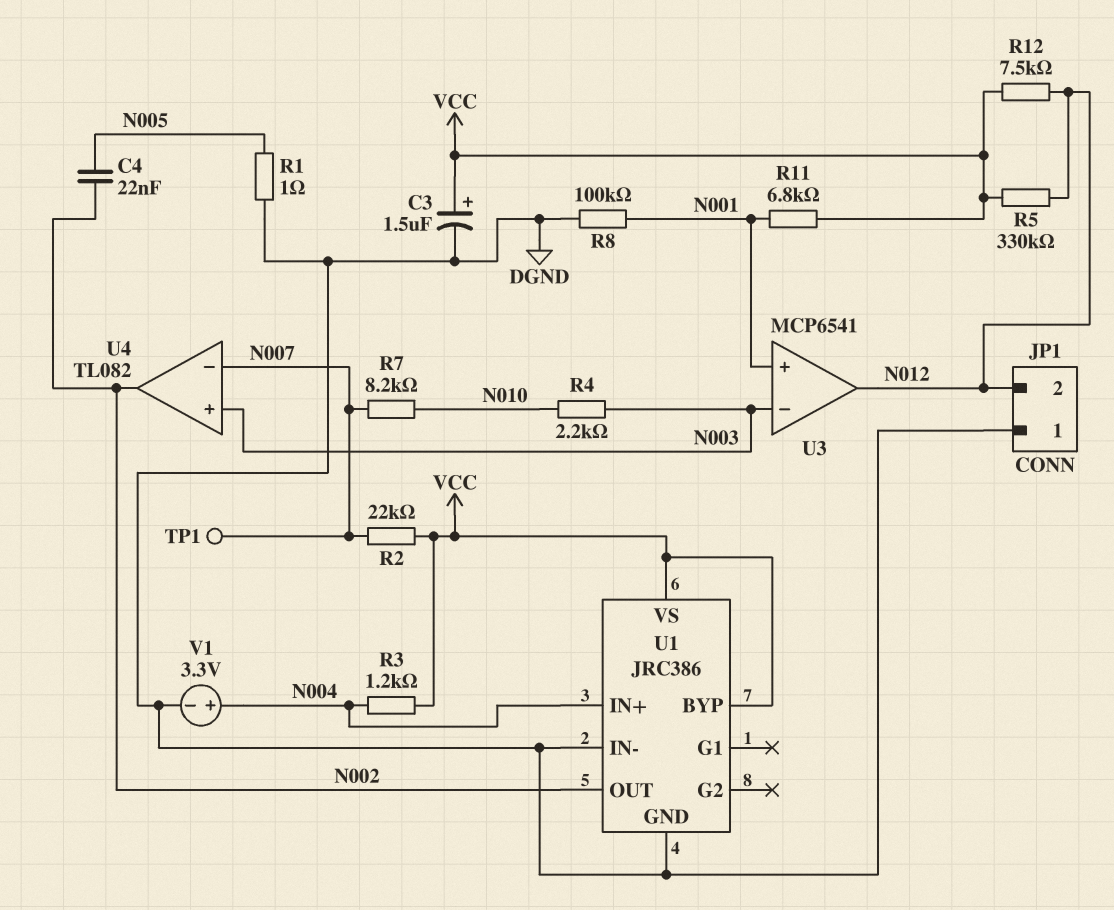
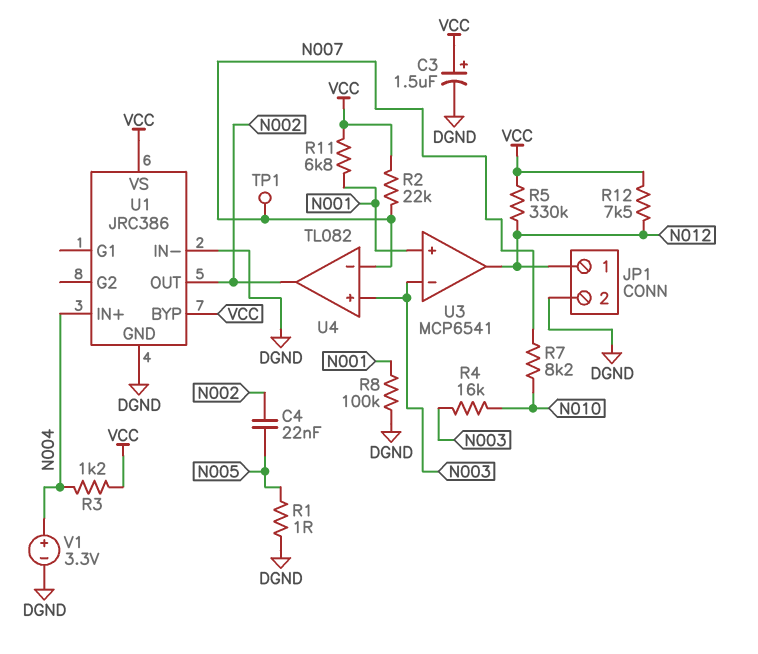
JP1 pin 1: DGND -> N012
JP1 pin 2: N012 -> DGND
R4: 2.2k (N003, N010) -> 16k (N003, N010)

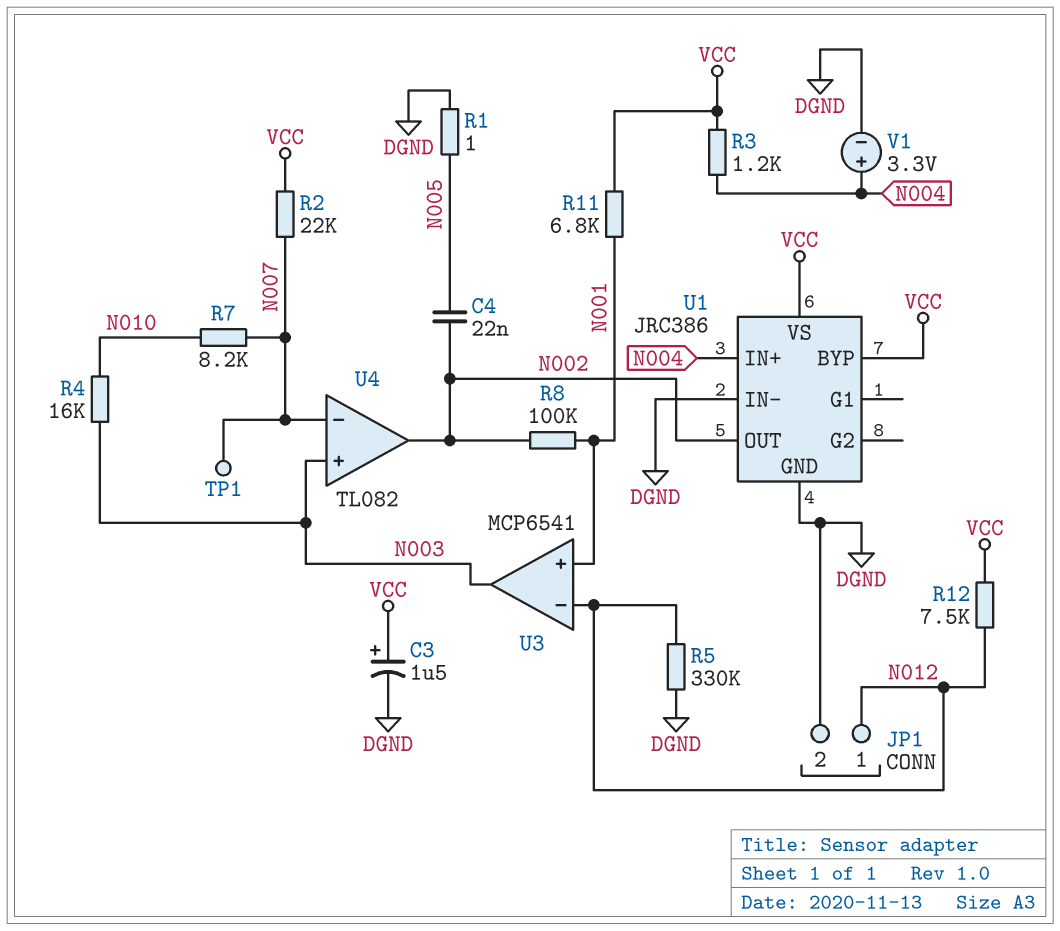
R5: 330k (N012, VCC) -> 330k (DGND, N012)
R8: 100k (DGND, N001) -> 100k (N001, N002)
U3 pin in-: N003 -> N012
U3 pin out: N012 -> N003

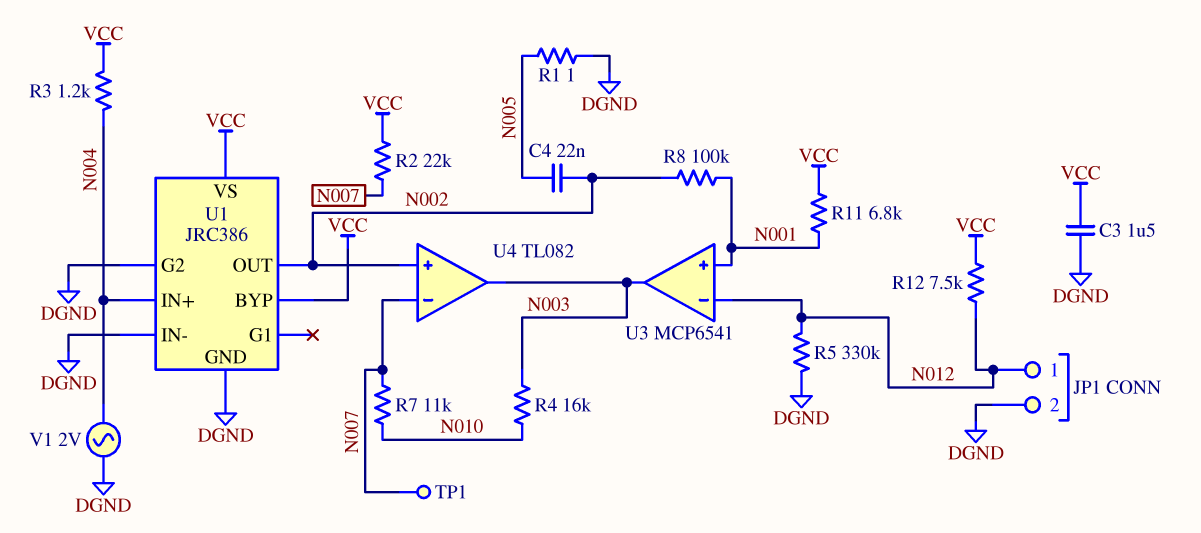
C3: 1.5uF (plus VCC, minus DGND) -> 1.5uF (DGND, VCC)
R7: 8.2k (N007, N010) -> 11k (N007, N010)
U1 pin G2: none -> DGND
U4 pin in+: N003 -> N002
U4 pin out: N002 -> N003
V1: 3.3V (plus N004, minus DGND) -> AC 2V (DGND, N004)

